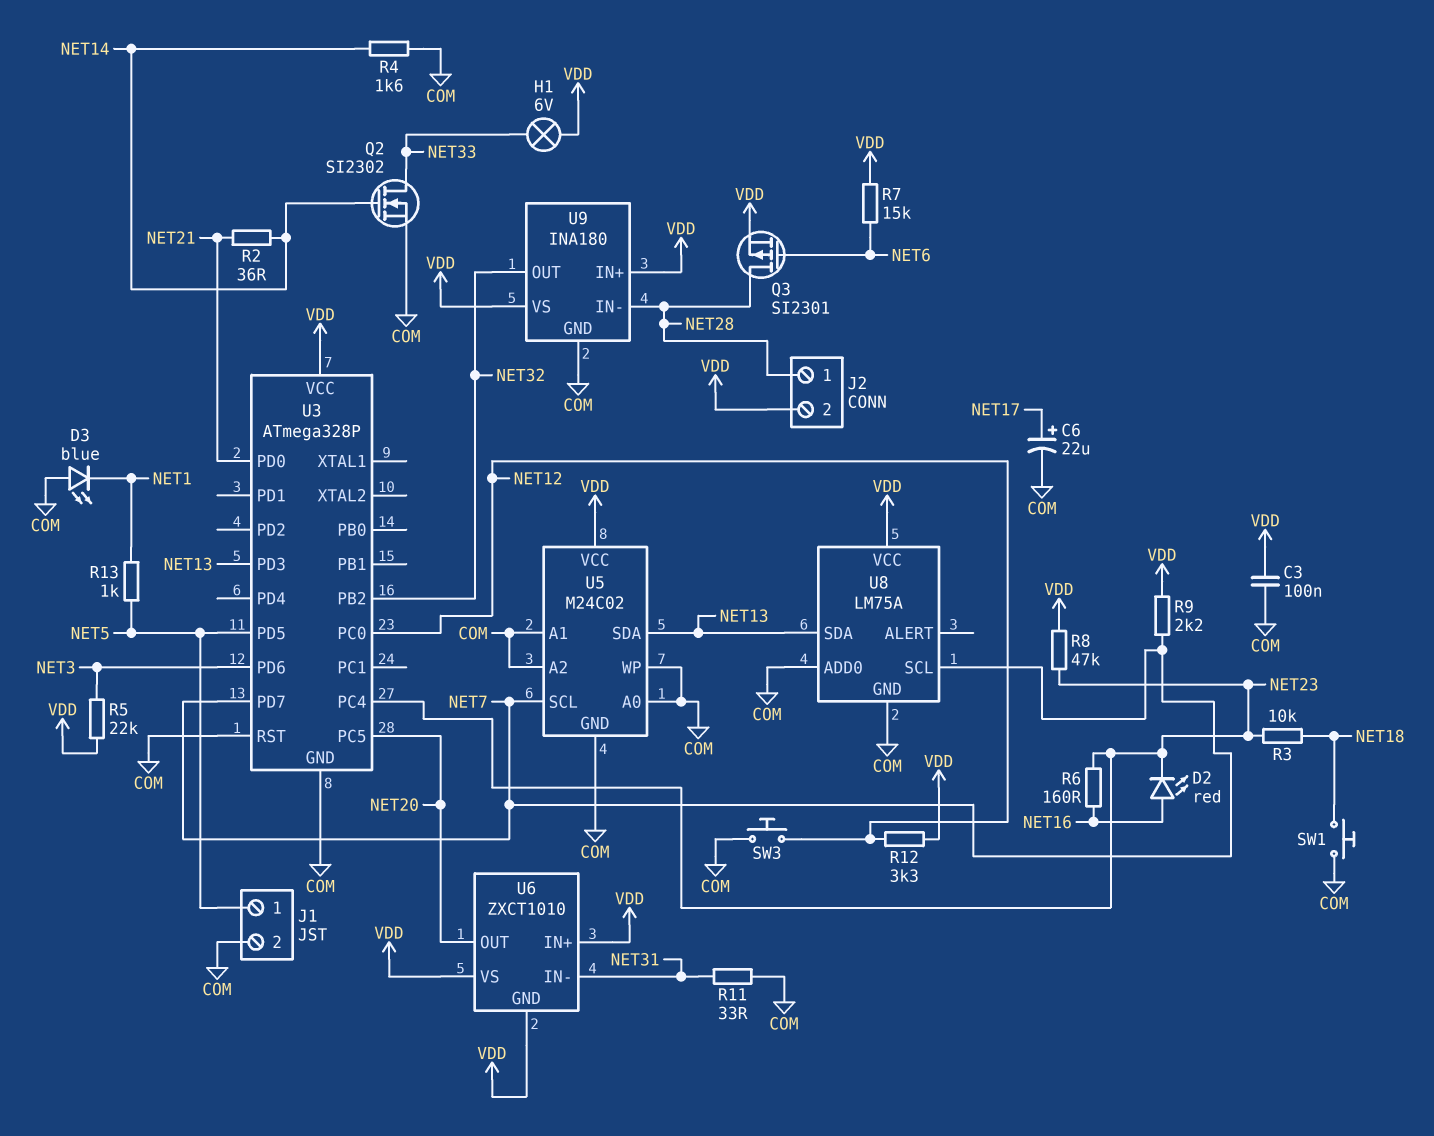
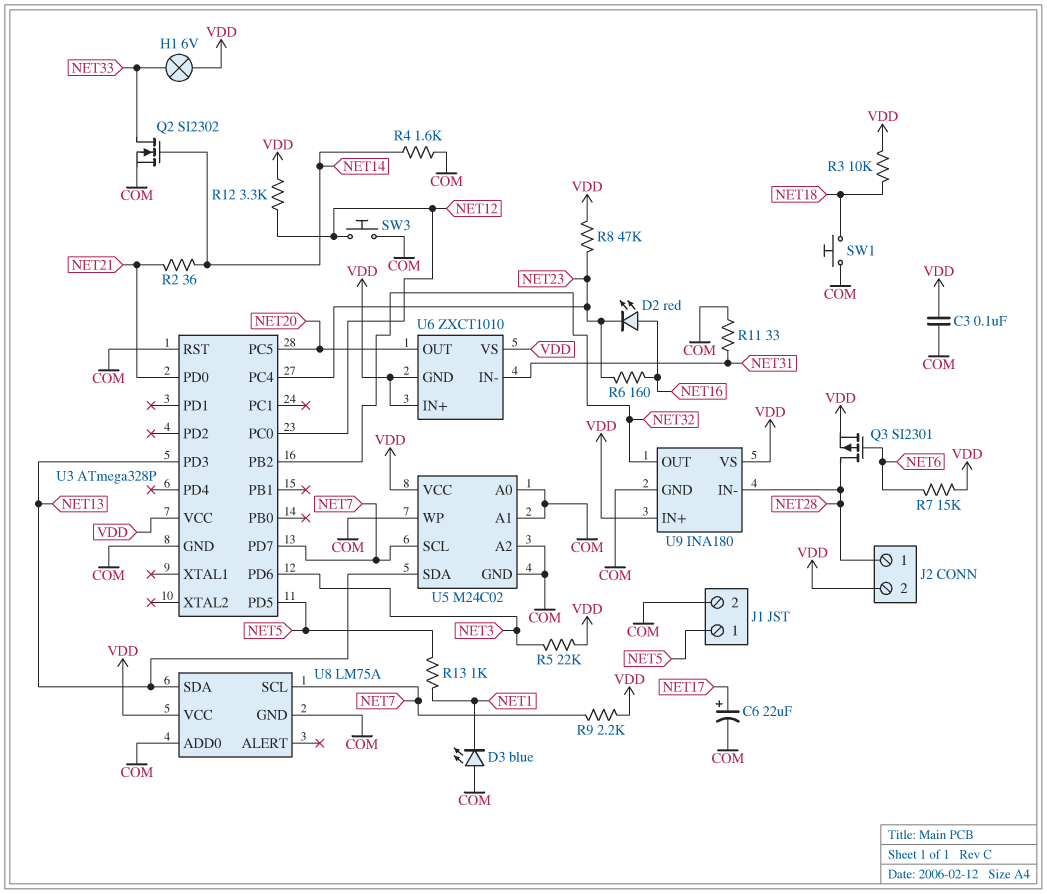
R3: 10k (NET18, NET23) -> 10k (NET18, VDD)

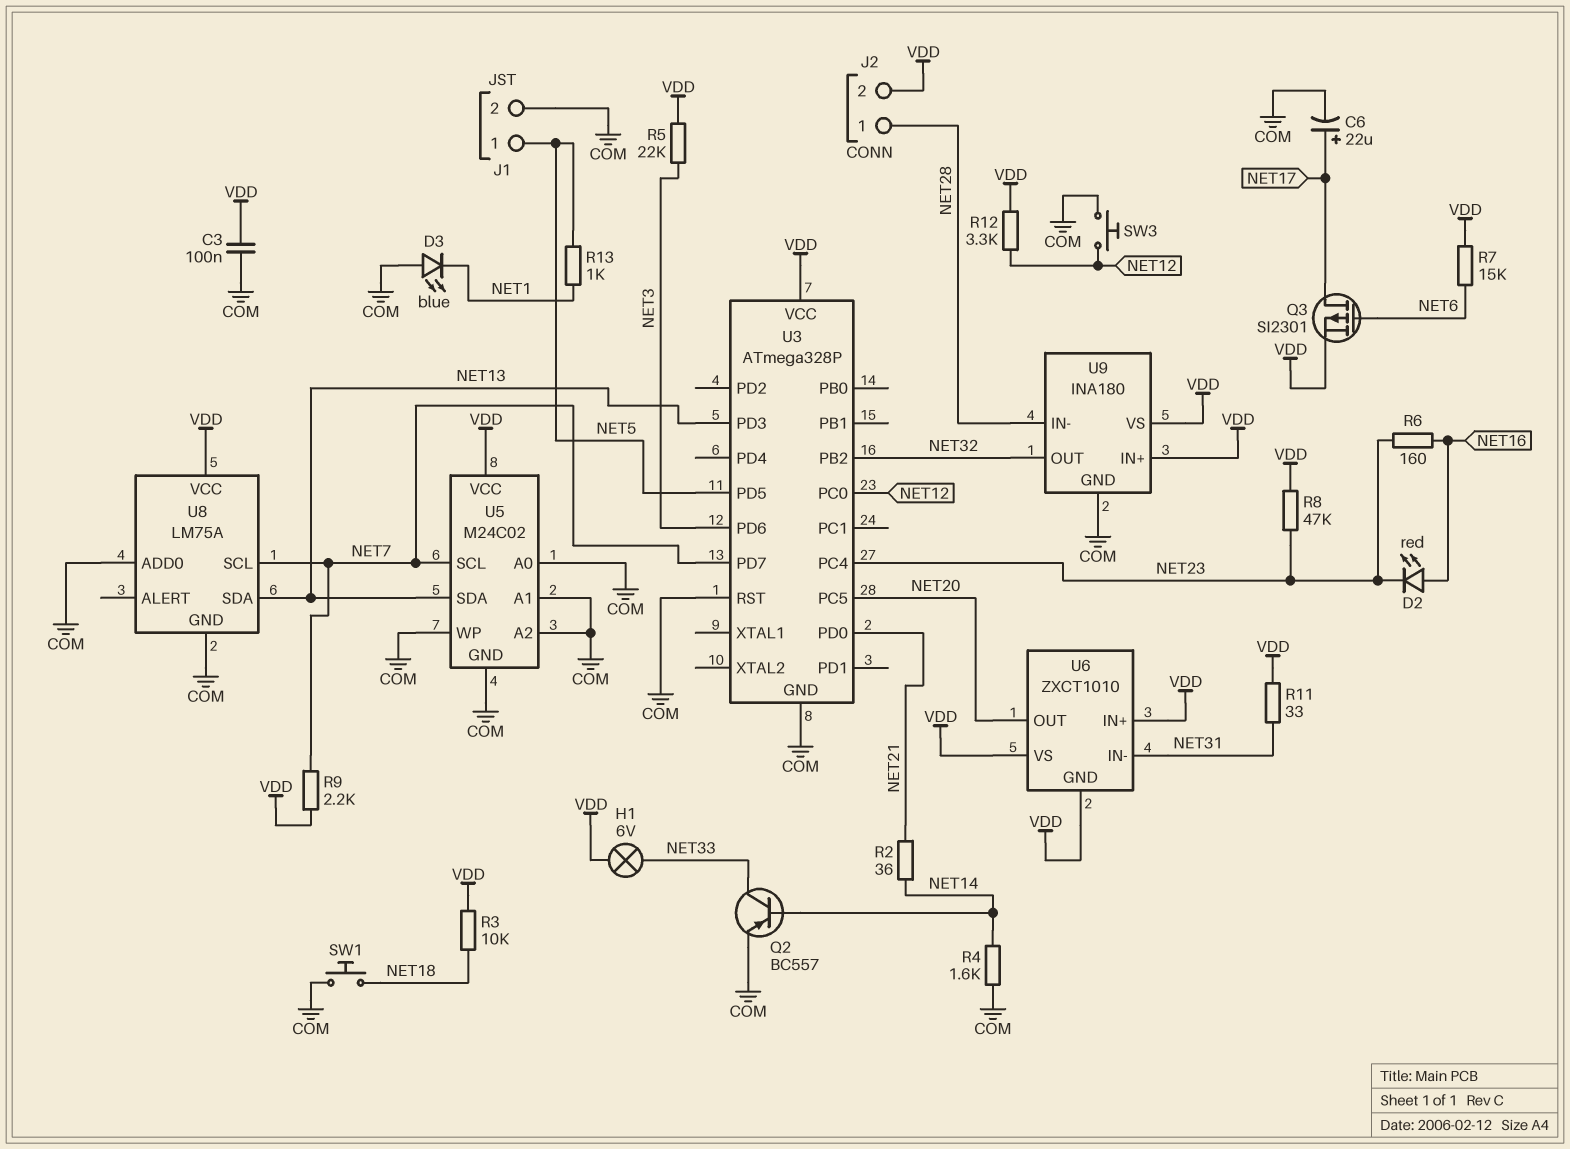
Q2: NMOS SI2302 (G NET14, D NET33, S COM) -> PNP BC557 (B NET14, C NET33, E COM)
Q3: PMOS SI2301 (G NET6, D NET28, S VDD) -> PMOS SI2301 (G NET6, D NET17, S VDD)
R11: 33 (COM, NET31) -> 33 (NET31, VDD)

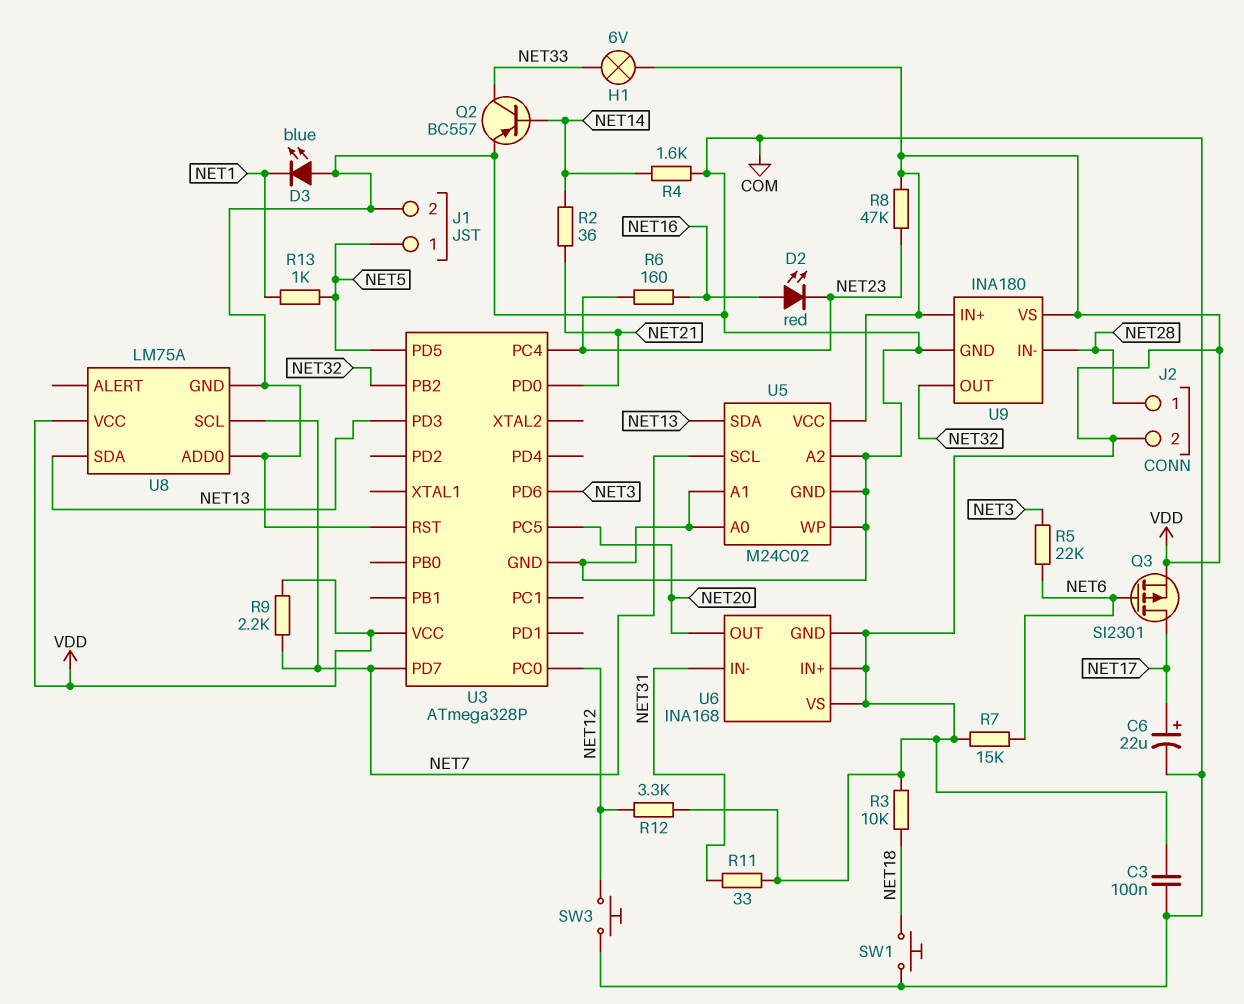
R5: 22k (NET3, VDD) -> 22k (NET3, NET6)
U6: ZXCT1010 -> INA168

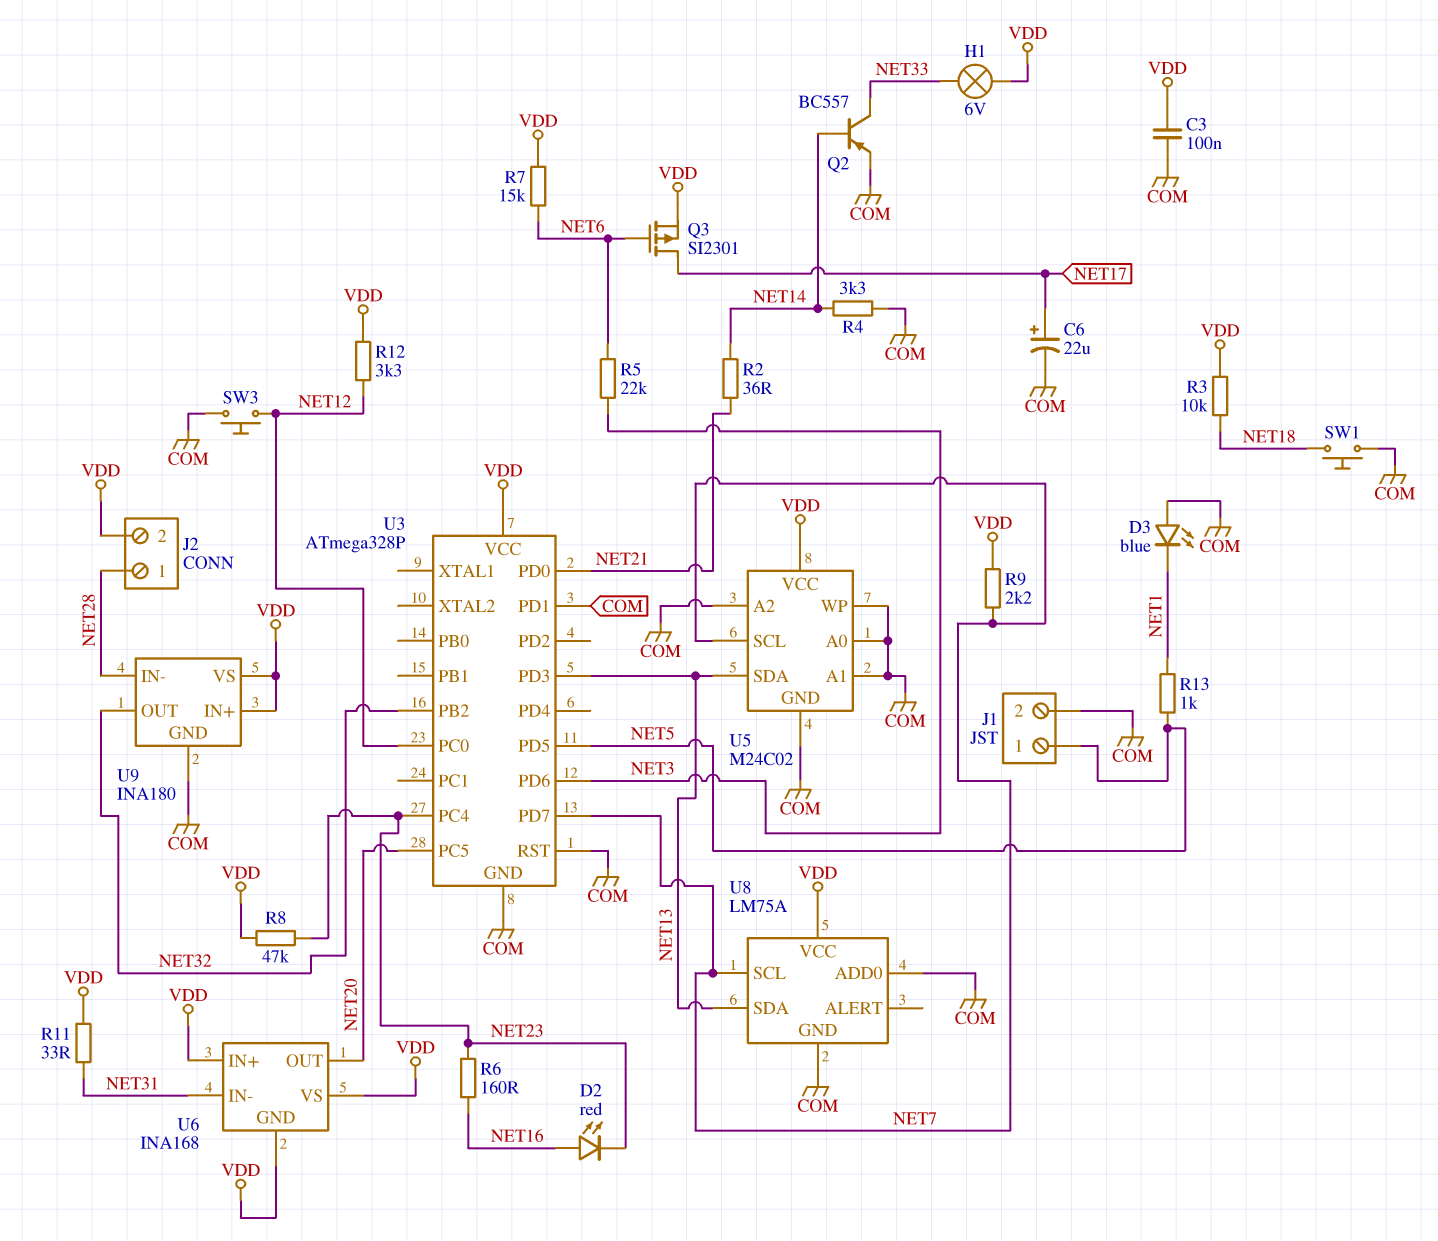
R4: 1.6k (COM, NET14) -> 3.3k (COM, NET14)
U3 pin PD1: none -> COM

